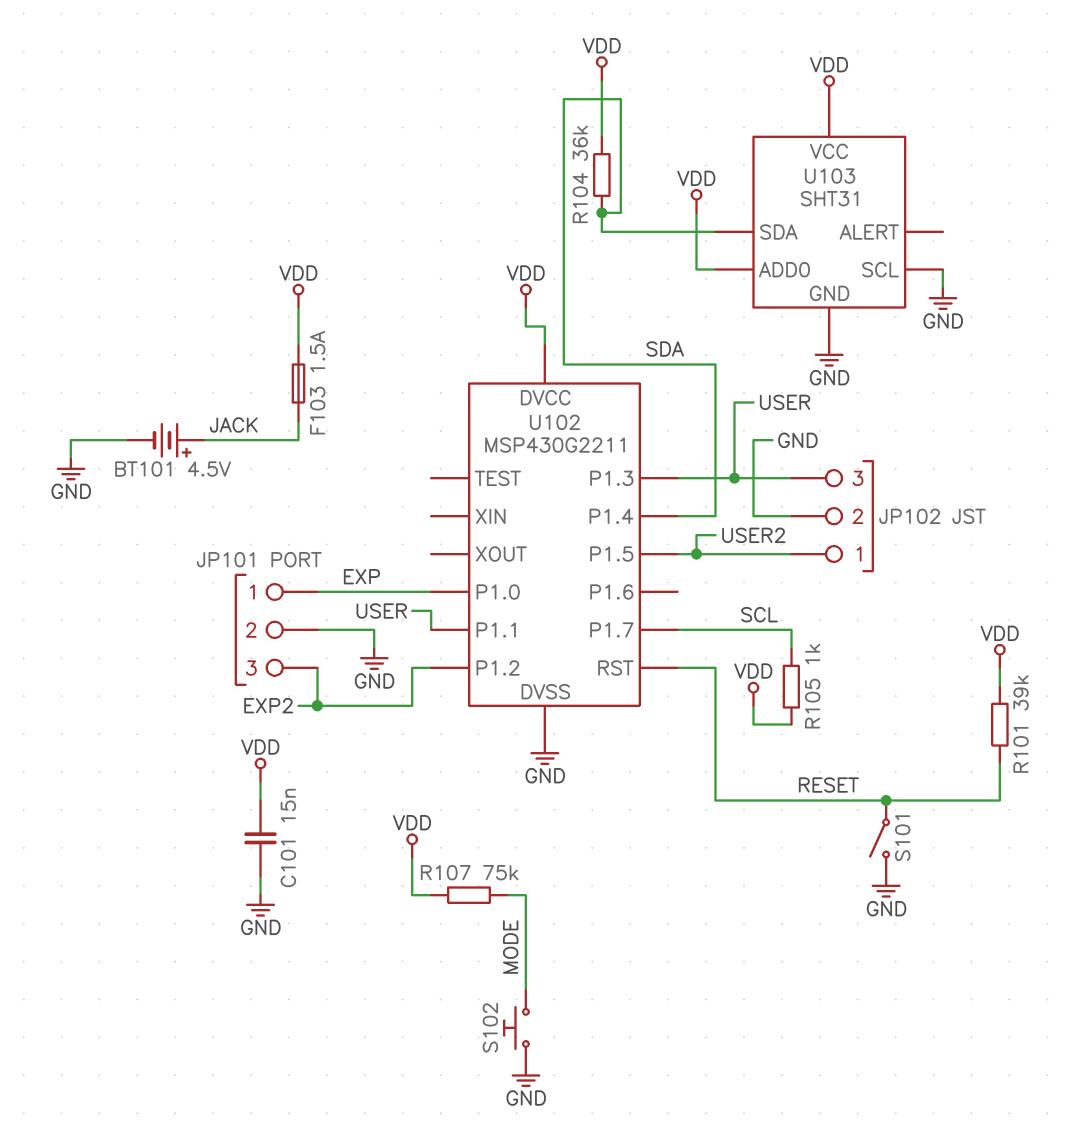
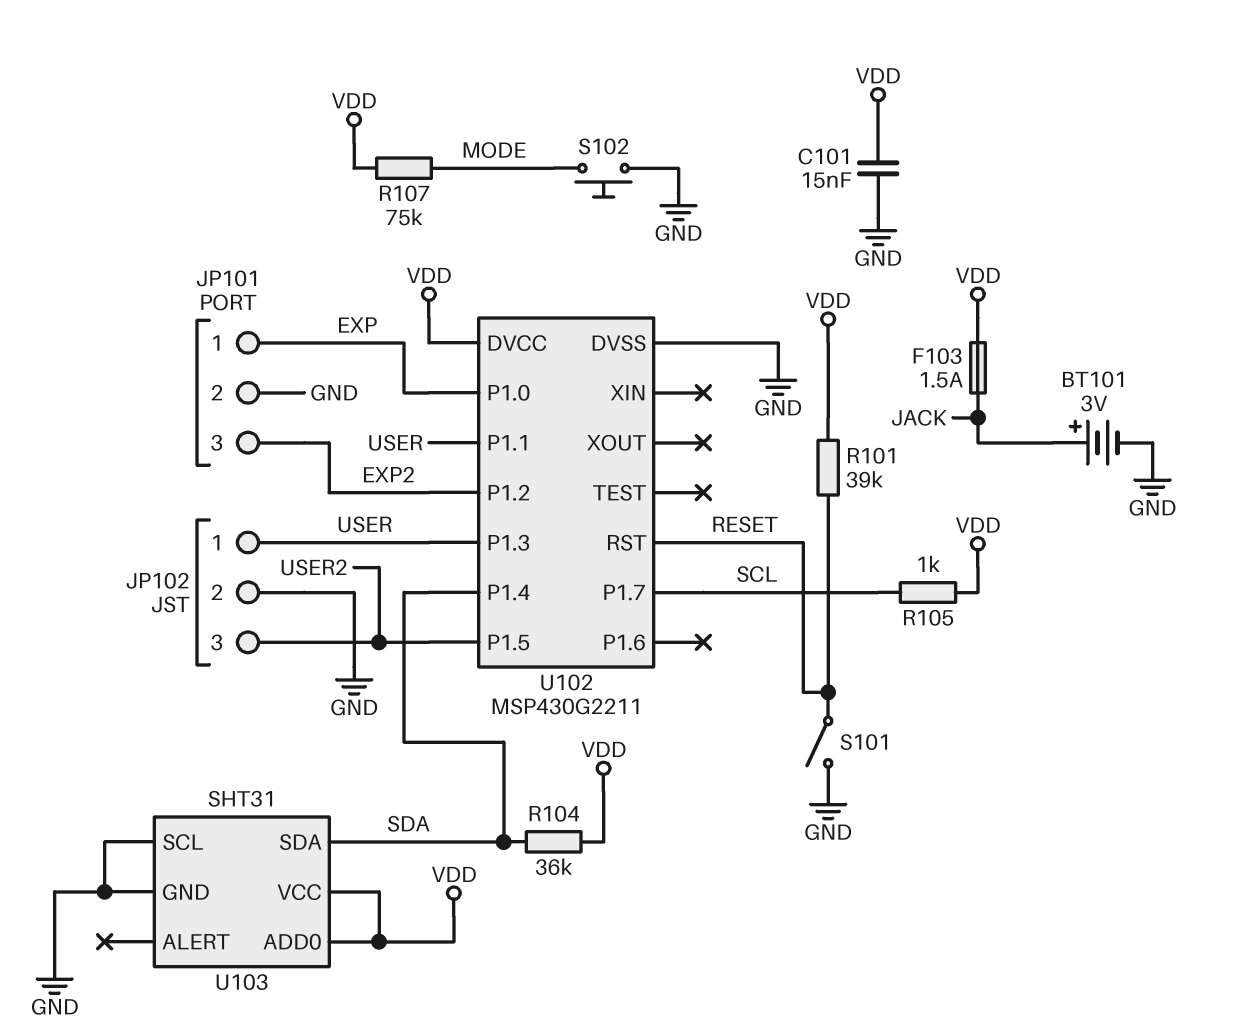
BT101: 4.5V (plus JACK, minus GND) -> 3V (plus JACK, minus GND)
JP102 pin 1: USER2 -> USER
JP102 pin 3: USER -> USER2

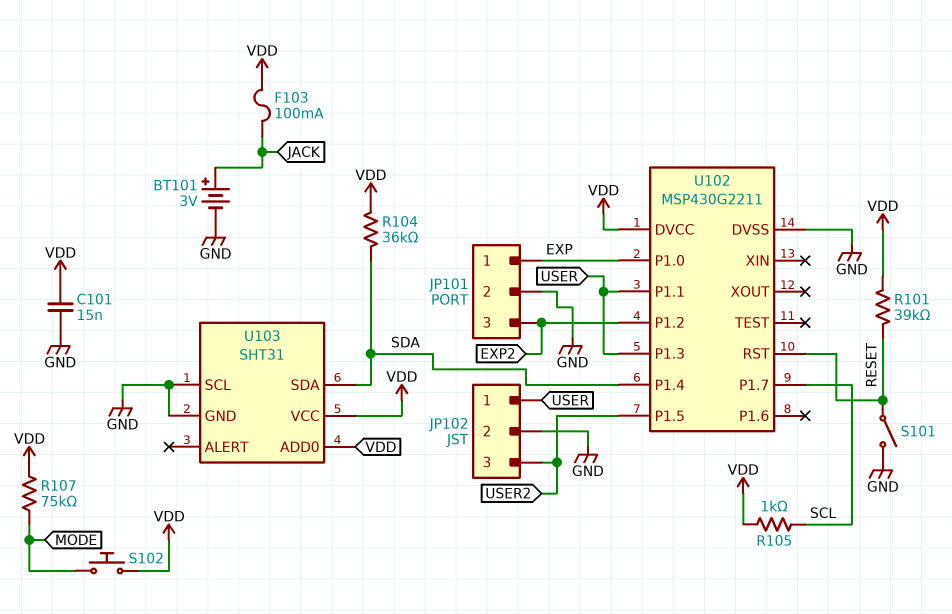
F103: 1.5A (JACK, VDD) -> 100mA (JACK, VDD)
S102: button (GND, MODE) -> button (MODE, VDD)

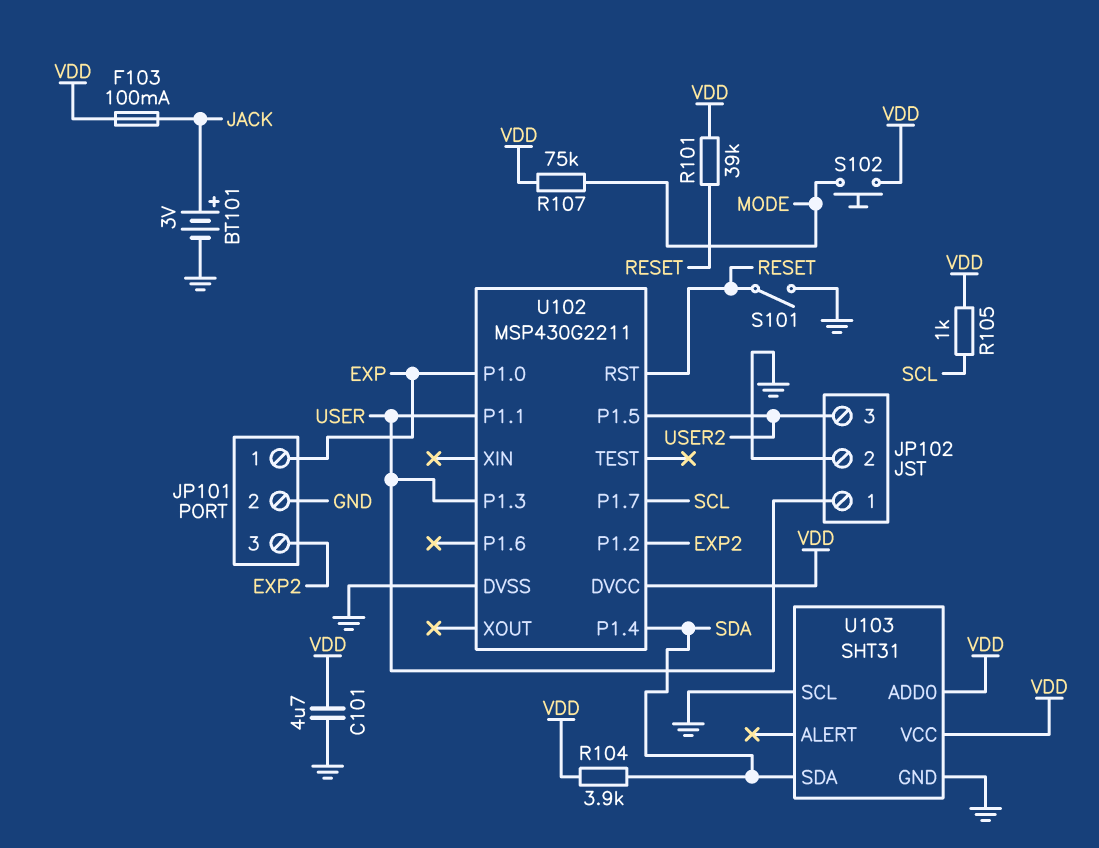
C101: 15nF (GND, VDD) -> 4.7uF (GND, VDD)
R104: 36k (SDA, VDD) -> 3.9k (SDA, VDD)

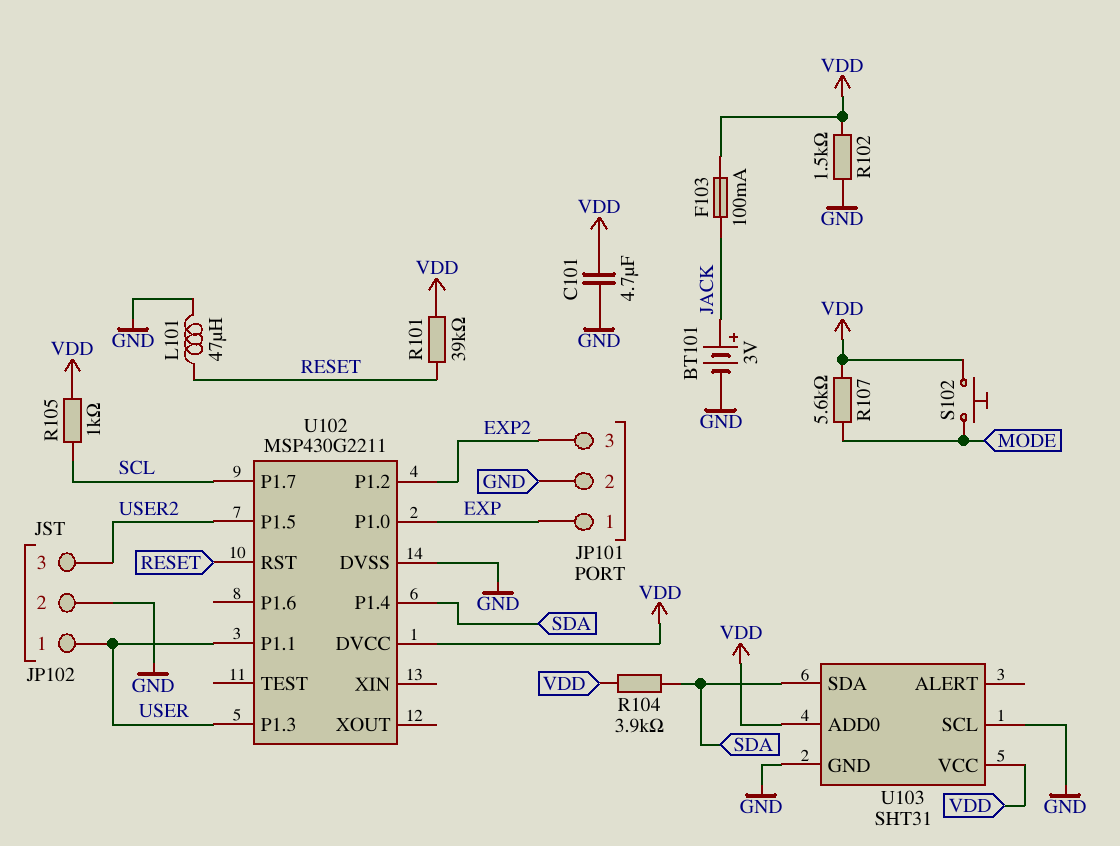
L101: none -> 47uH (GND, RESET)
R102: none -> 1.5k (GND, VDD)
R107: 75k (MODE, VDD) -> 5.6k (MODE, VDD)
S101: switch (GND, RESET) -> none

